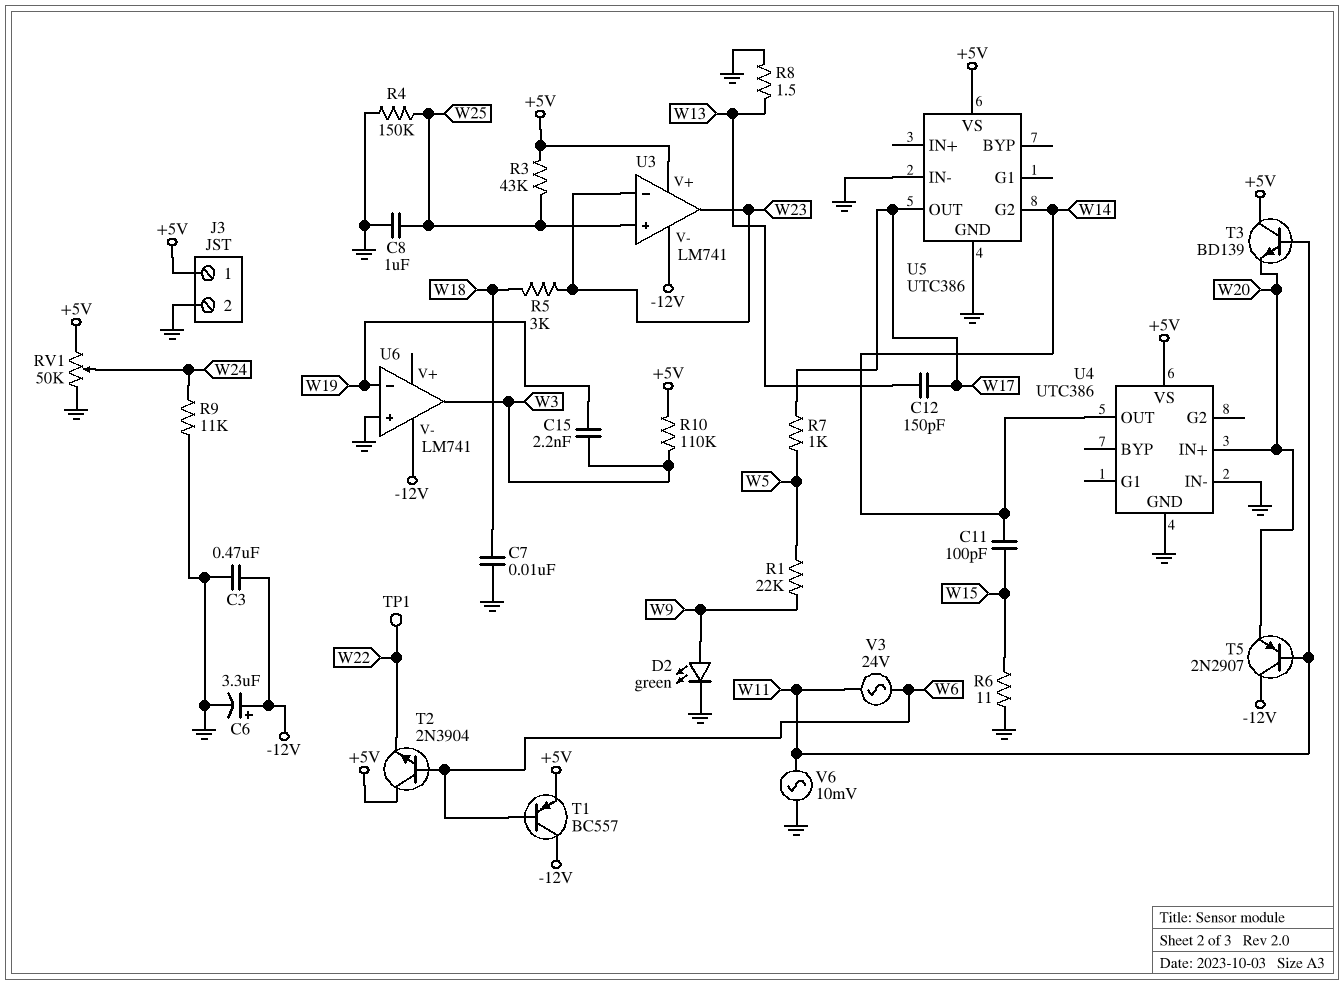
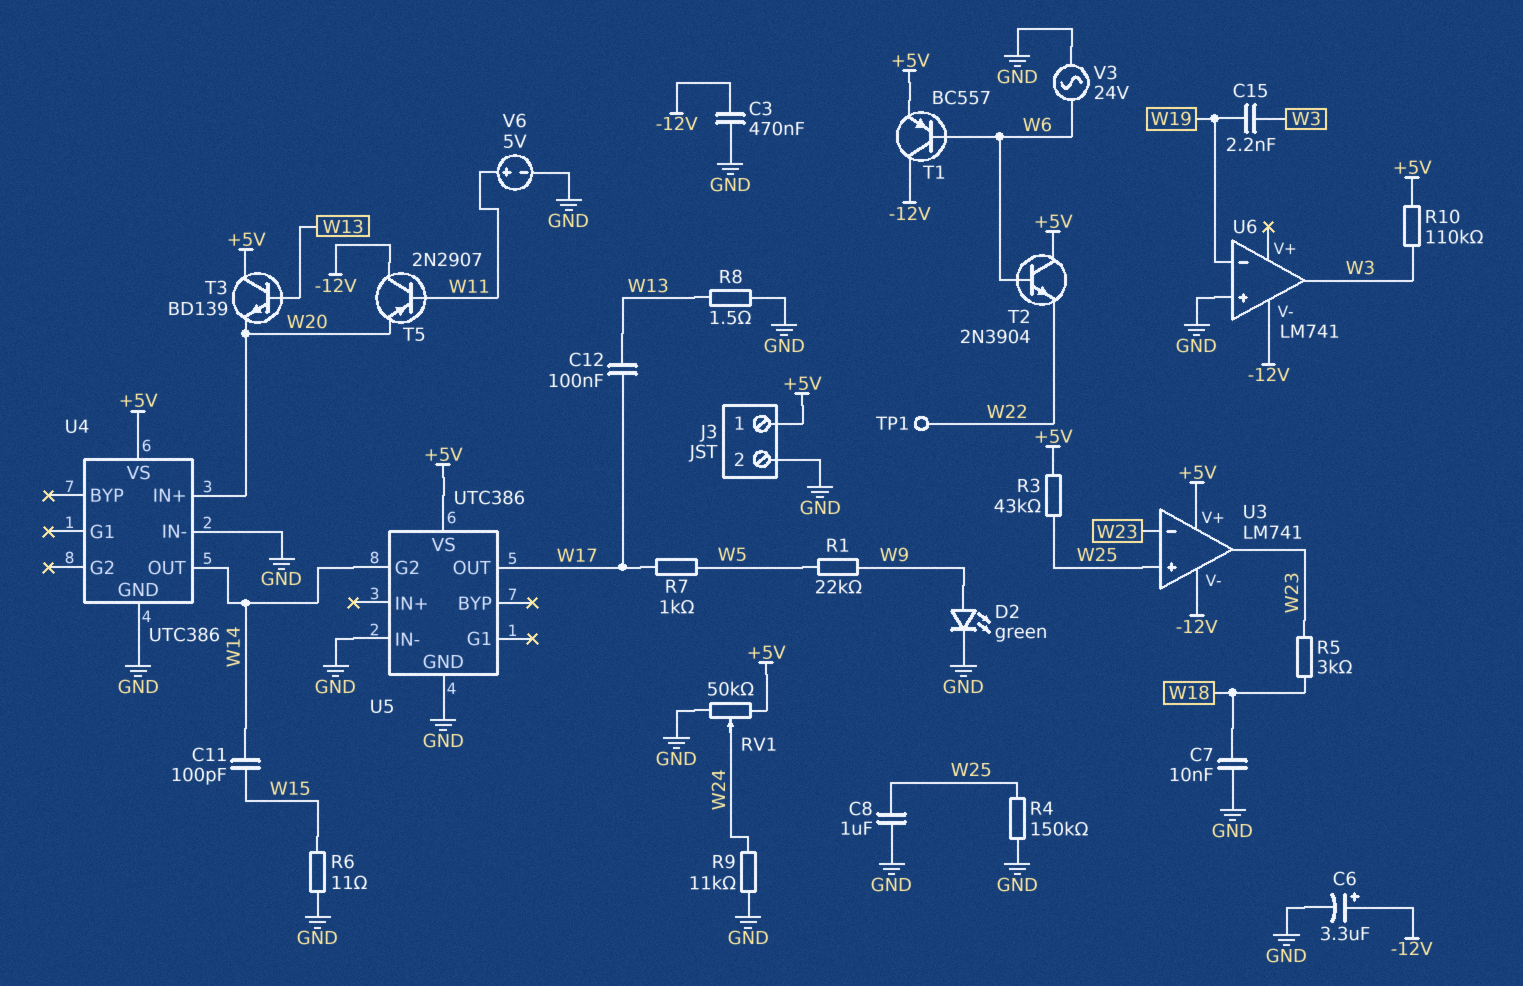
C12: 150pF (W13, W17) -> 100nF (W13, W17)
T3: NPN BD139 (B W11, C +5V, E W20) -> NPN BD139 (B W13, C +5V, E W20)
V3: AC 24V (W6, W11) -> AC 24V (GND, W6)
V6: AC 10mV (GND, W11) -> 5V (plus W11, minus GND)

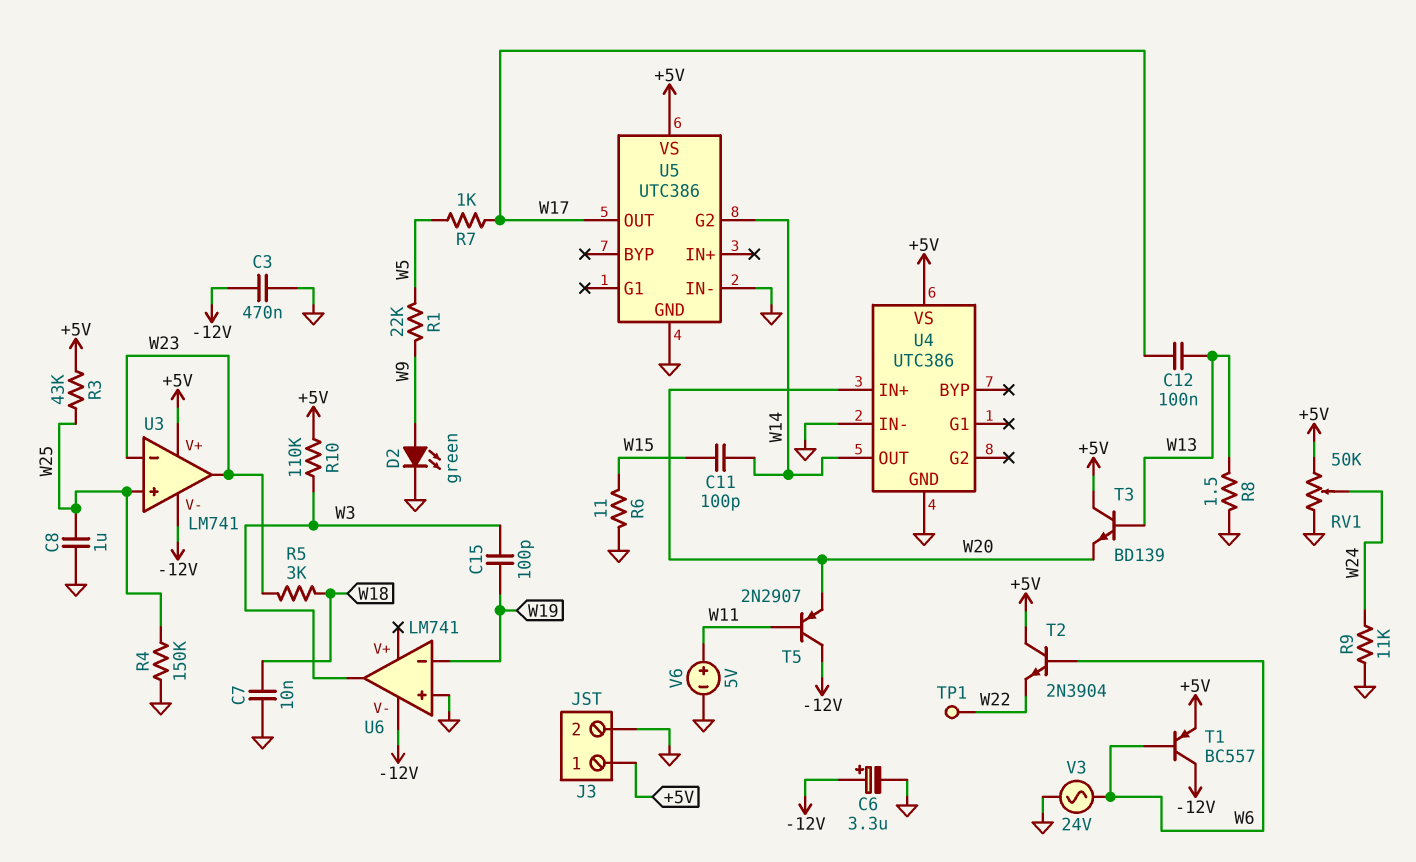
C15: 2.2nF (W3, W19) -> 100pF (W3, W19)

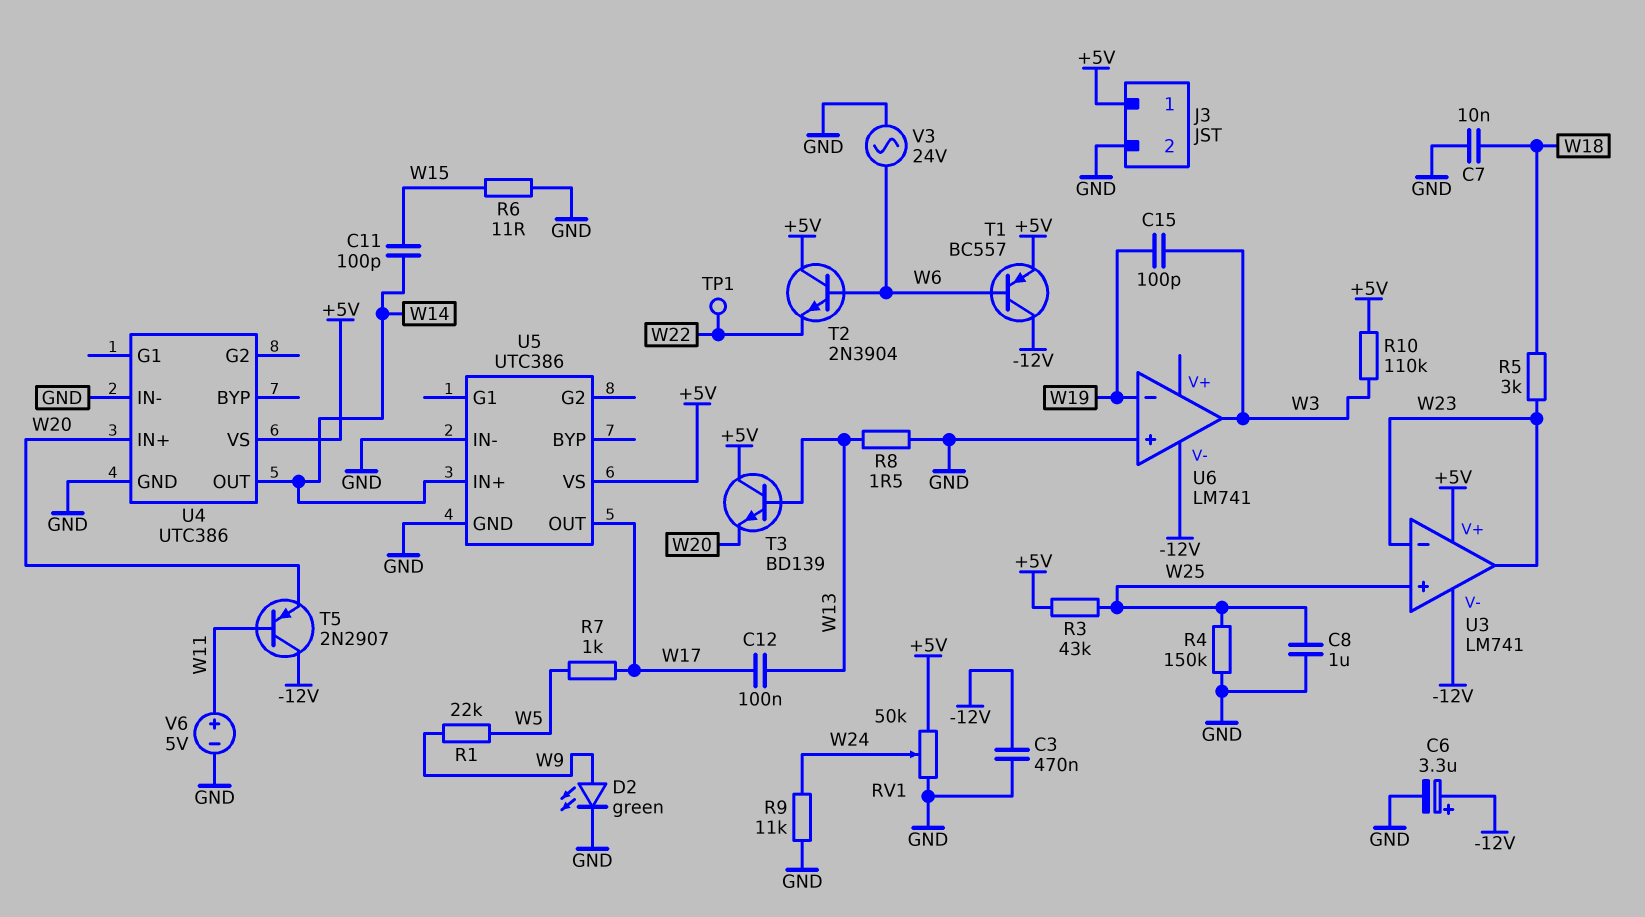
U5 pin G2: W14 -> none
U5 pin IN+: none -> W14

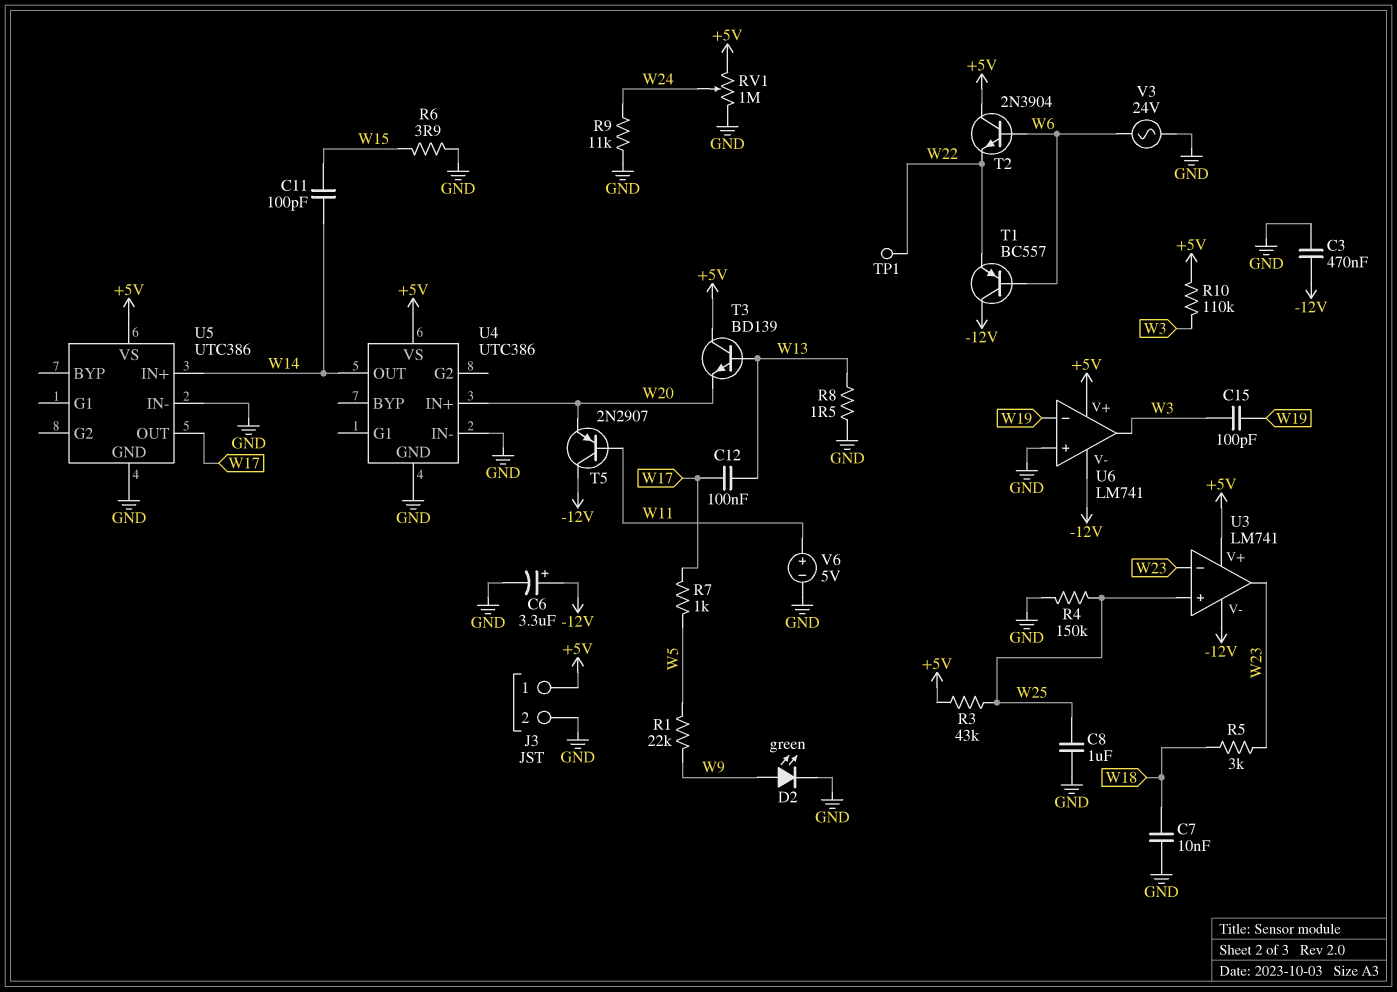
R6: 11 (GND, W15) -> 3.9 (GND, W15)
RV1: 50k (+5V, GND, wiper W24) -> 1M (+5V, GND, wiper W24)
T1: PNP BC557 (B W6, C -12V, E +5V) -> PNP BC557 (B W6, C -12V, E W22)
U6 pin V+: none -> +5V

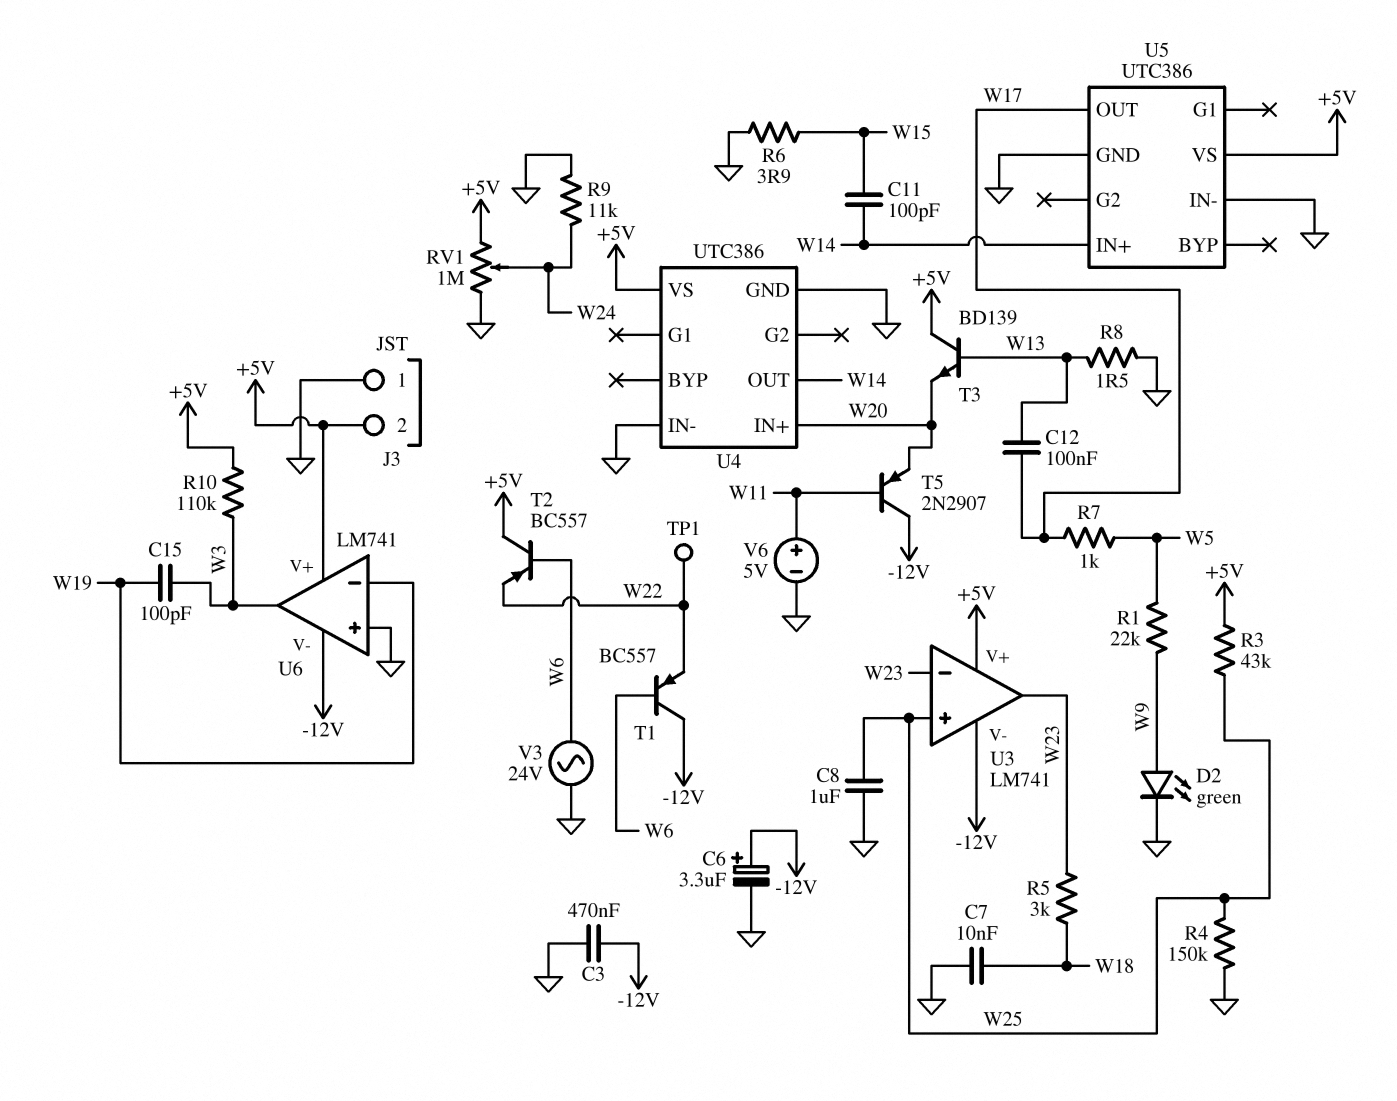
J3 pin 1: +5V -> GND
J3 pin 2: GND -> +5V
T2: NPN 2N3904 (B W6, C +5V, E W22) -> PNP BC557 (B W6, C +5V, E W22)

